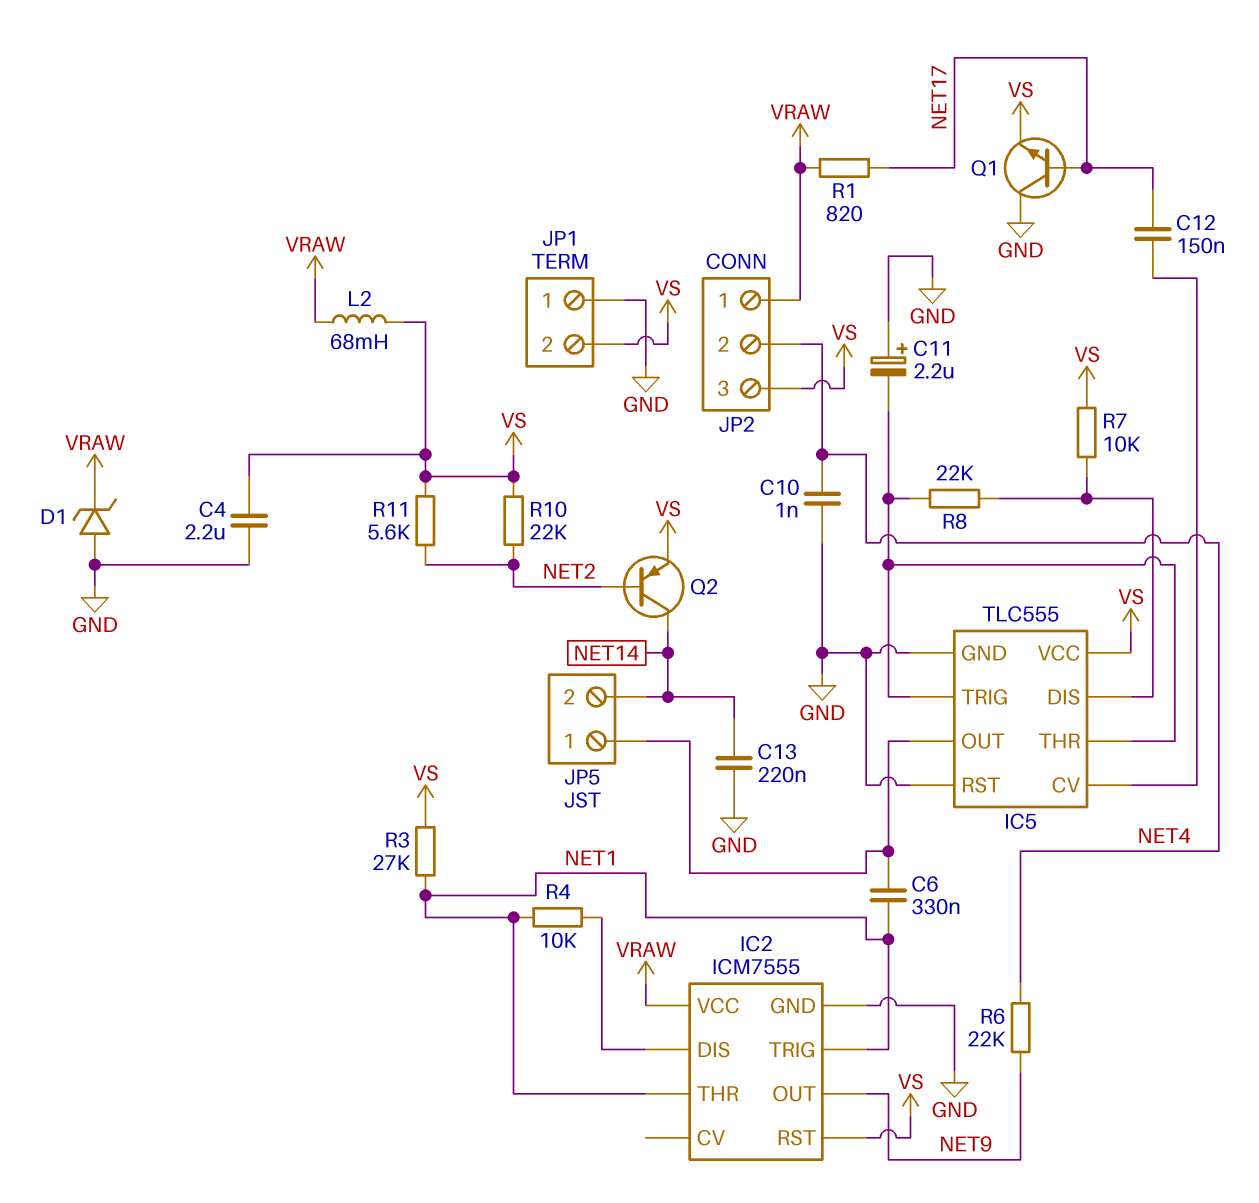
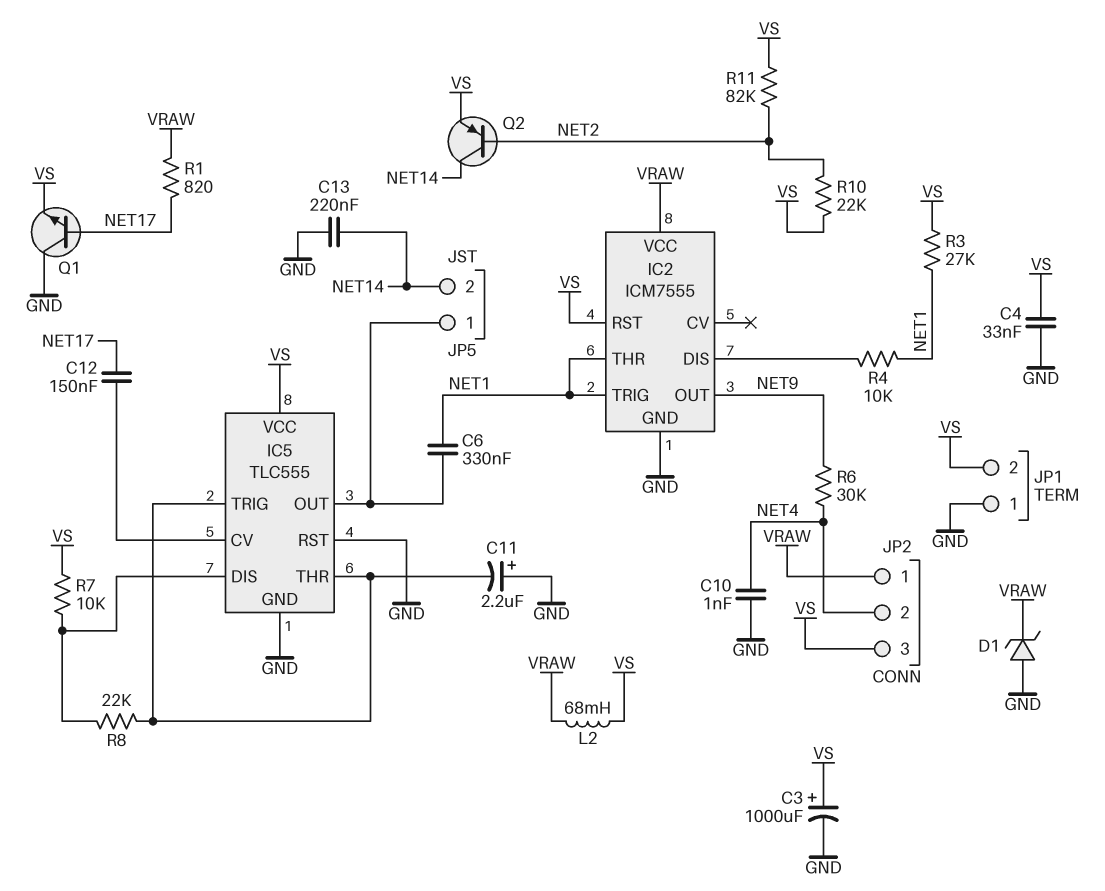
C3: none -> 1000uF (plus VS, minus GND)
C4: 2.2uF (GND, VS) -> 33nF (GND, VS)
R6: 22k (NET4, NET9) -> 30k (NET4, NET9)
R11: 5.6k (NET2, VS) -> 82k (NET2, VS)

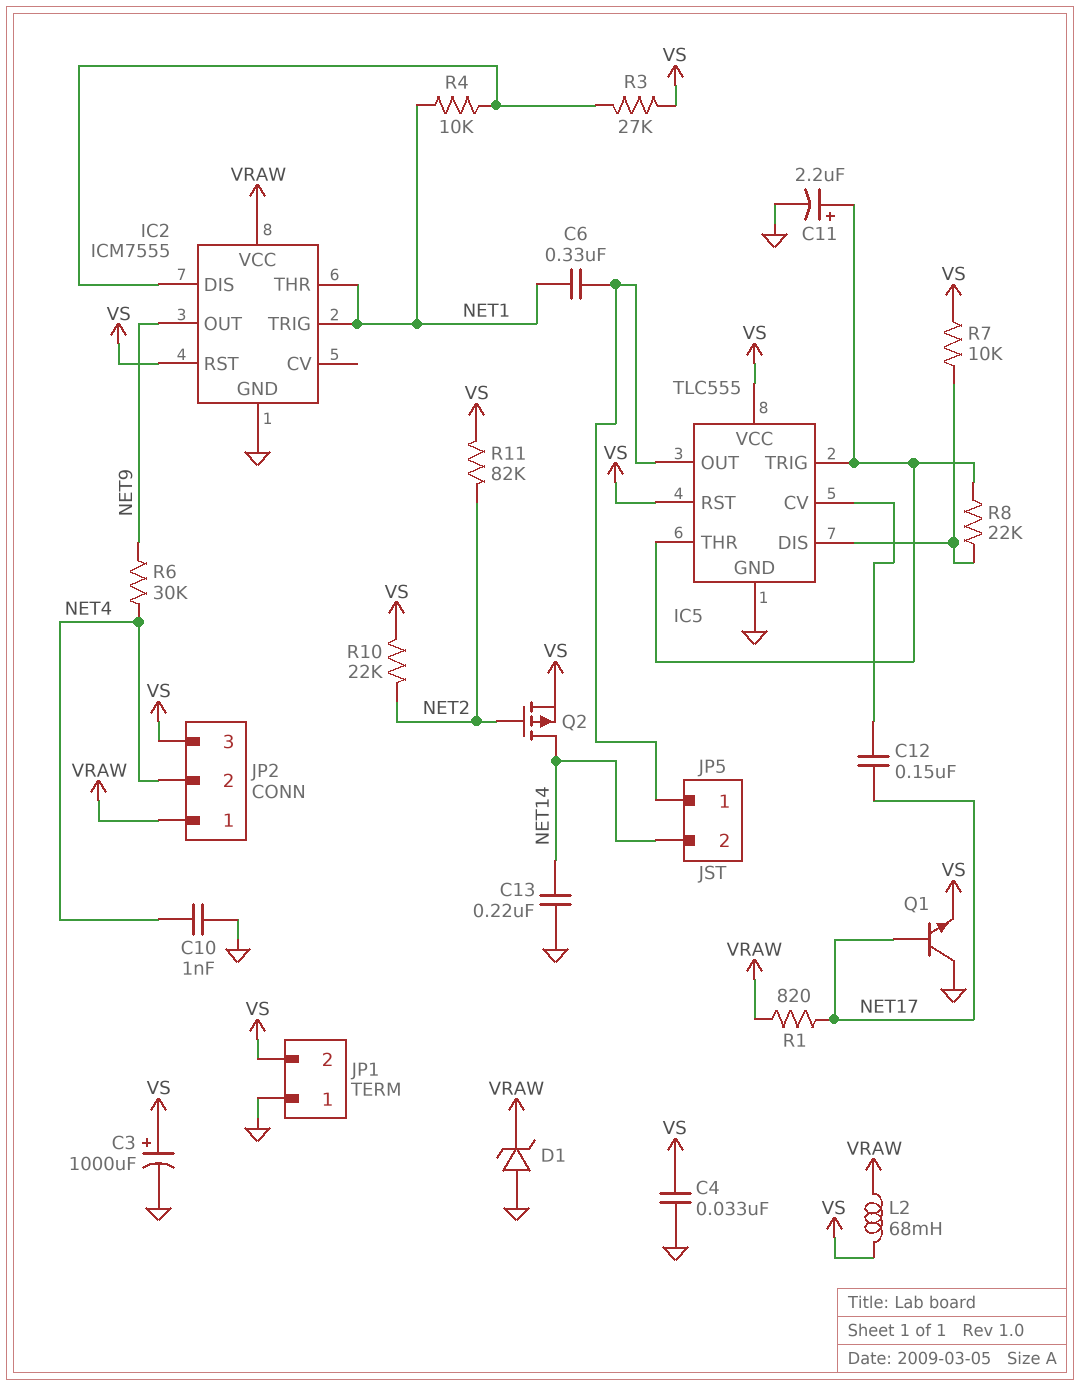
C11: 2.2uF (plus GND, minus IC5/THR) -> 2.2uF (plus IC5/THR, minus GND)
IC5 pin RST: GND -> VS
Q2: PNP (B NET2, C NET14, E VS) -> PMOS (G NET2, D NET14, S VS)
R3: 27k (NET1, VS) -> 27k (IC2/DIS, VS)

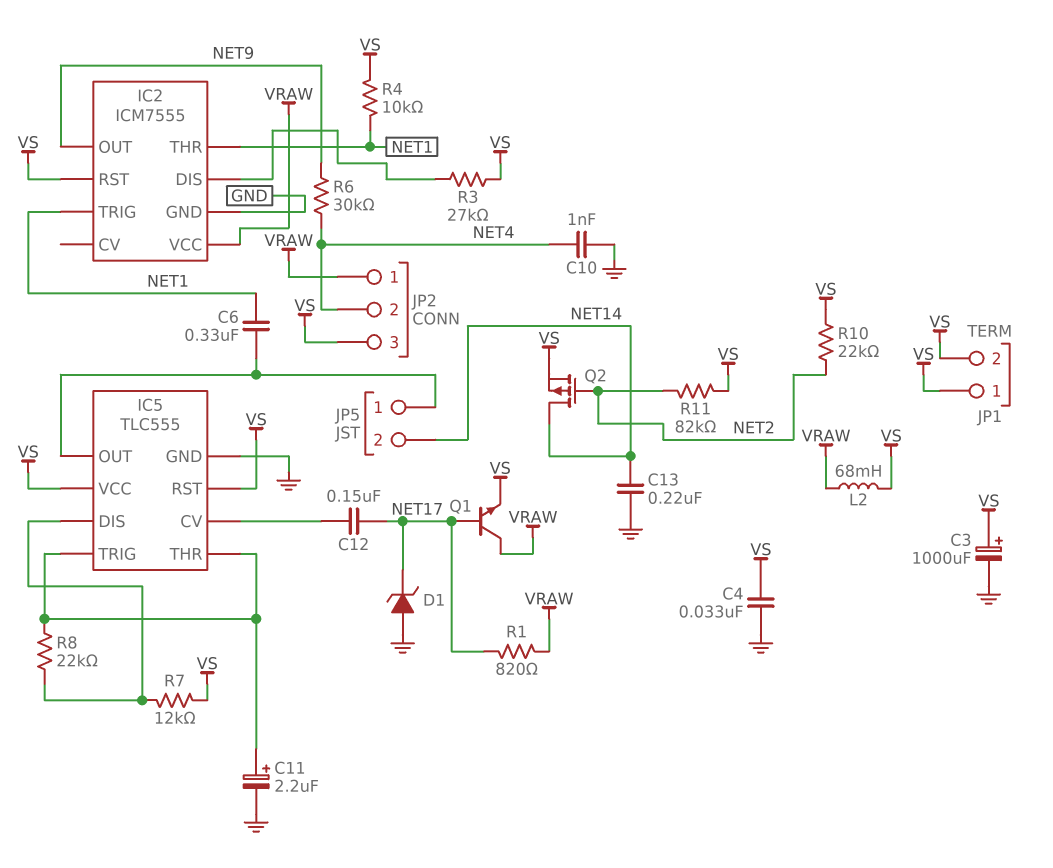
D1: zener (A GND, K VRAW) -> zener (A GND, K NET17)
JP1 pin 1: GND -> VS
Q1: NPN (B NET17, C GND, E VS) -> NPN (B NET17, C VRAW, E VS)
R4: 10k (IC2/DIS, NET1) -> 10k (NET1, VS)
R7: 10k (IC5/DIS, VS) -> 12k (IC5/DIS, VS)

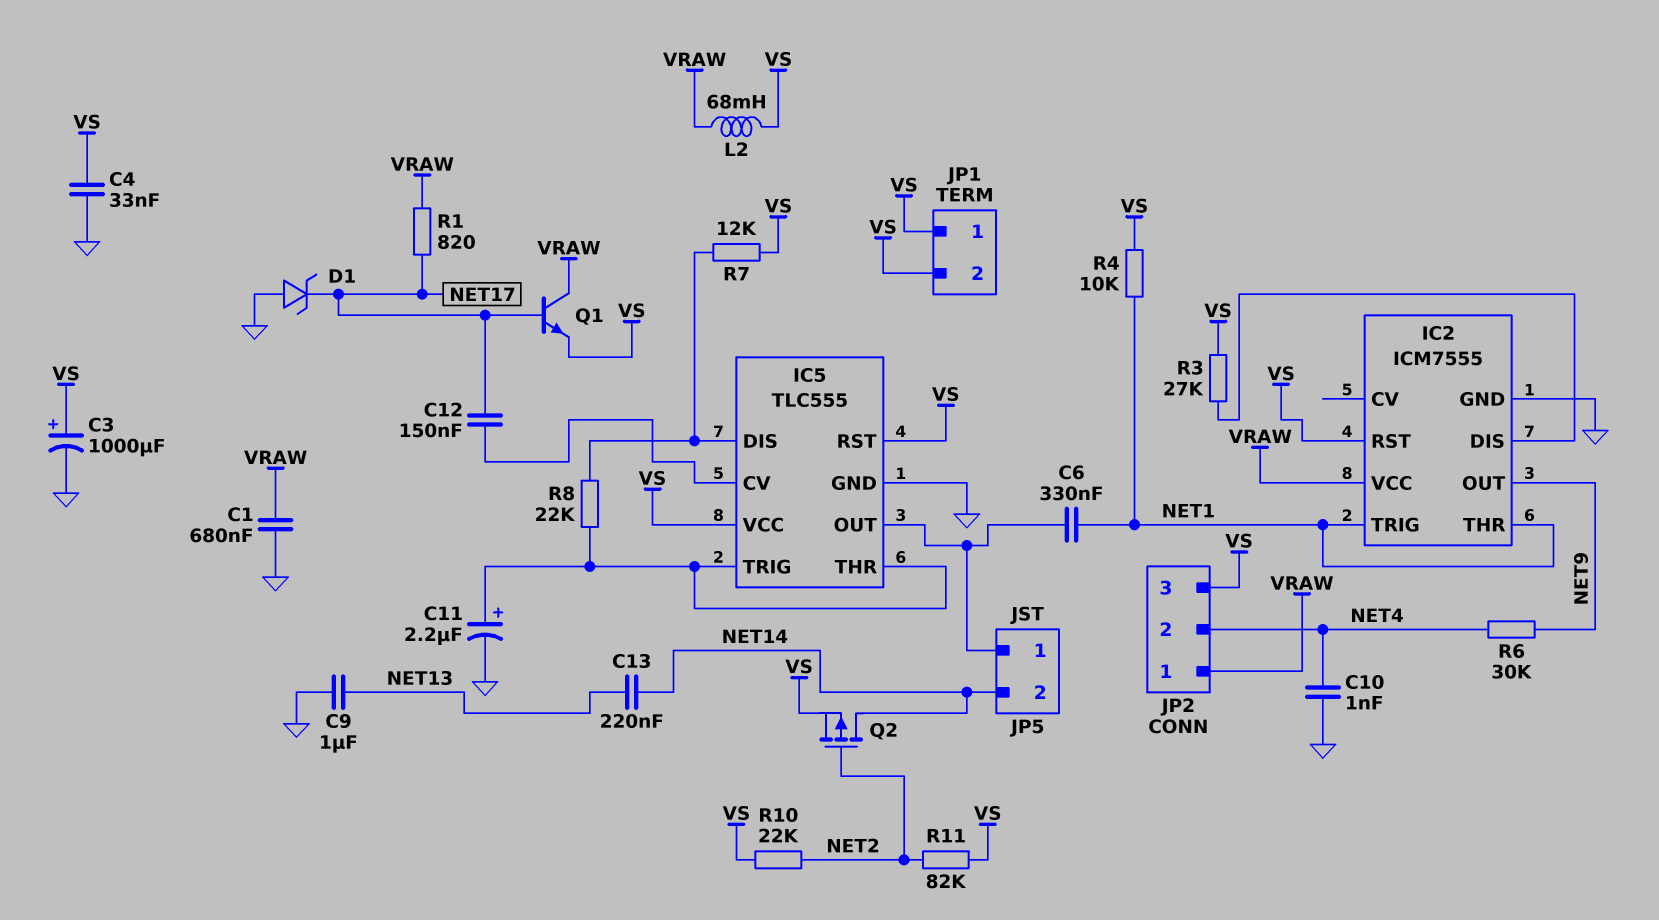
C1: none -> 680nF (GND, VRAW)
C9: none -> 1uF (GND, NET13)
C13: 220nF (GND, NET14) -> 220nF (NET13, NET14)

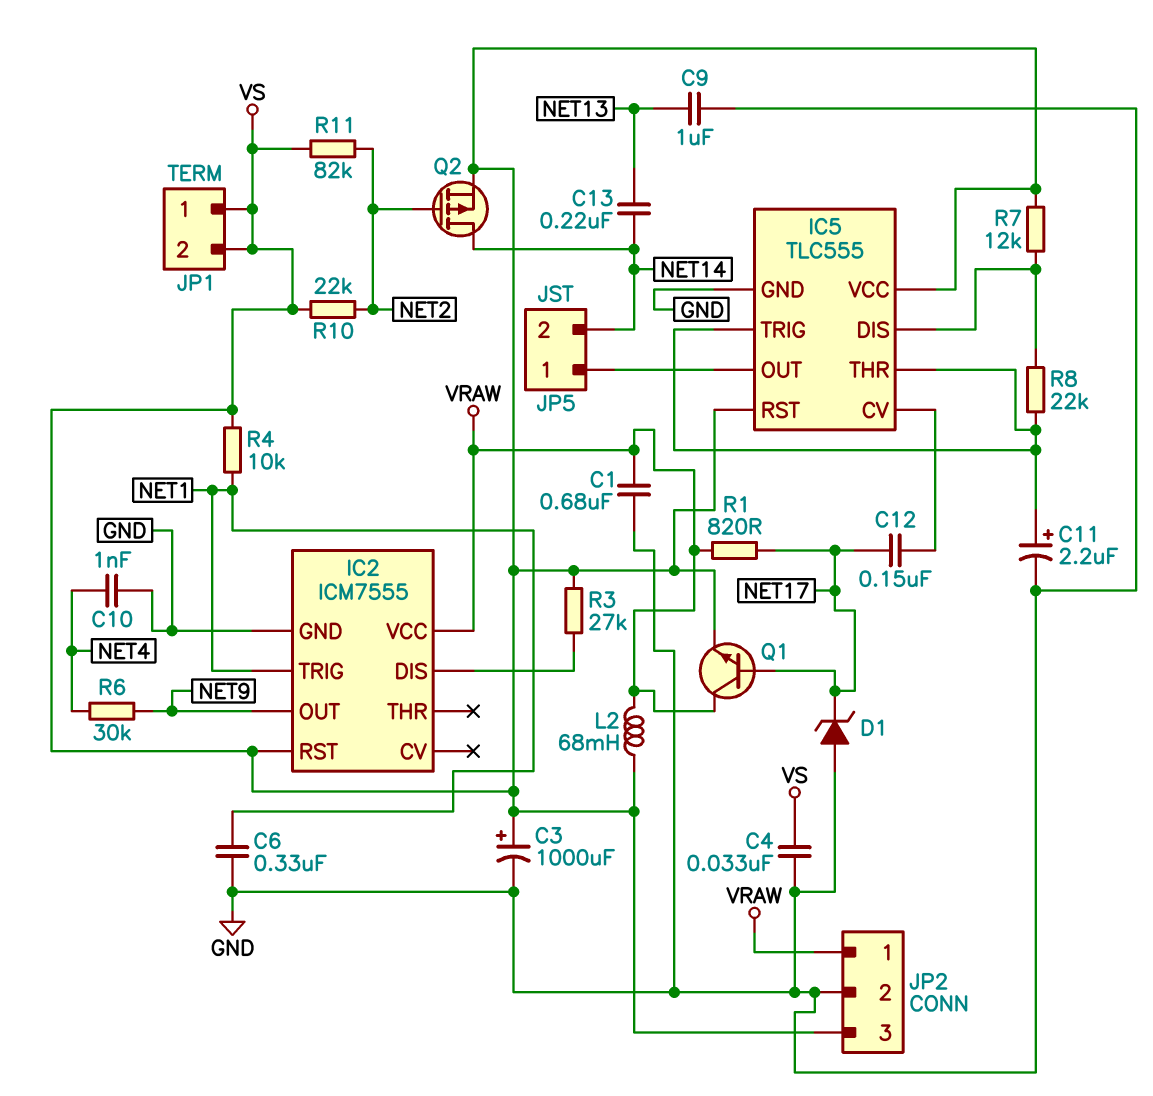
C6: 330nF (IC5/OUT, NET1) -> 330nF (GND, NET1)
IC2 pin THR: NET1 -> none
JP2 pin 2: NET4 -> GND

